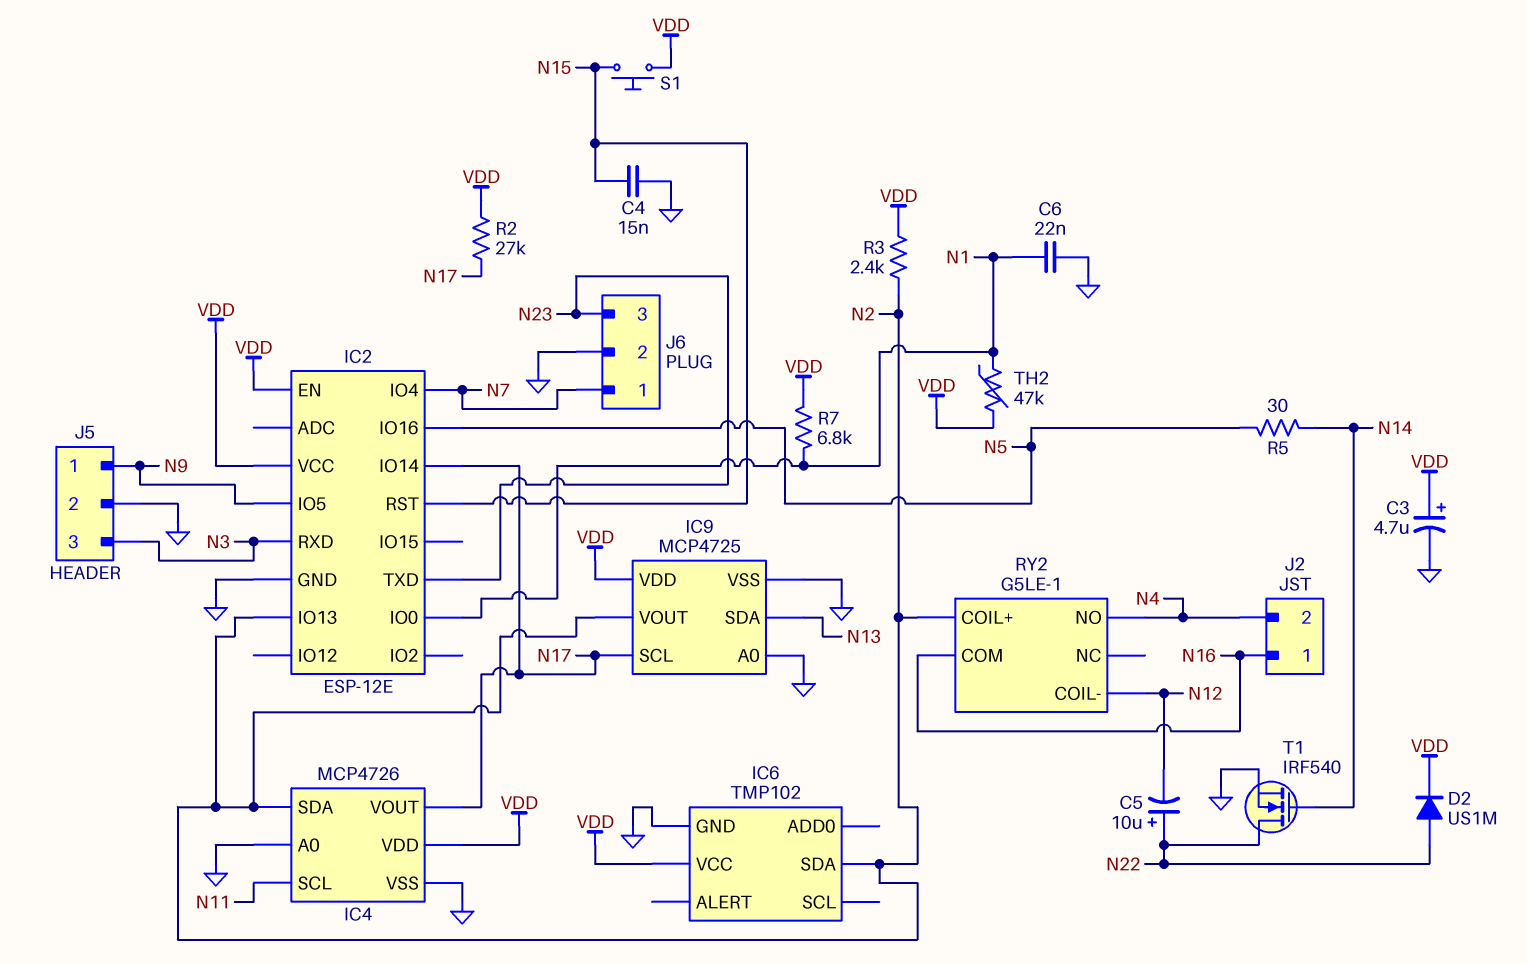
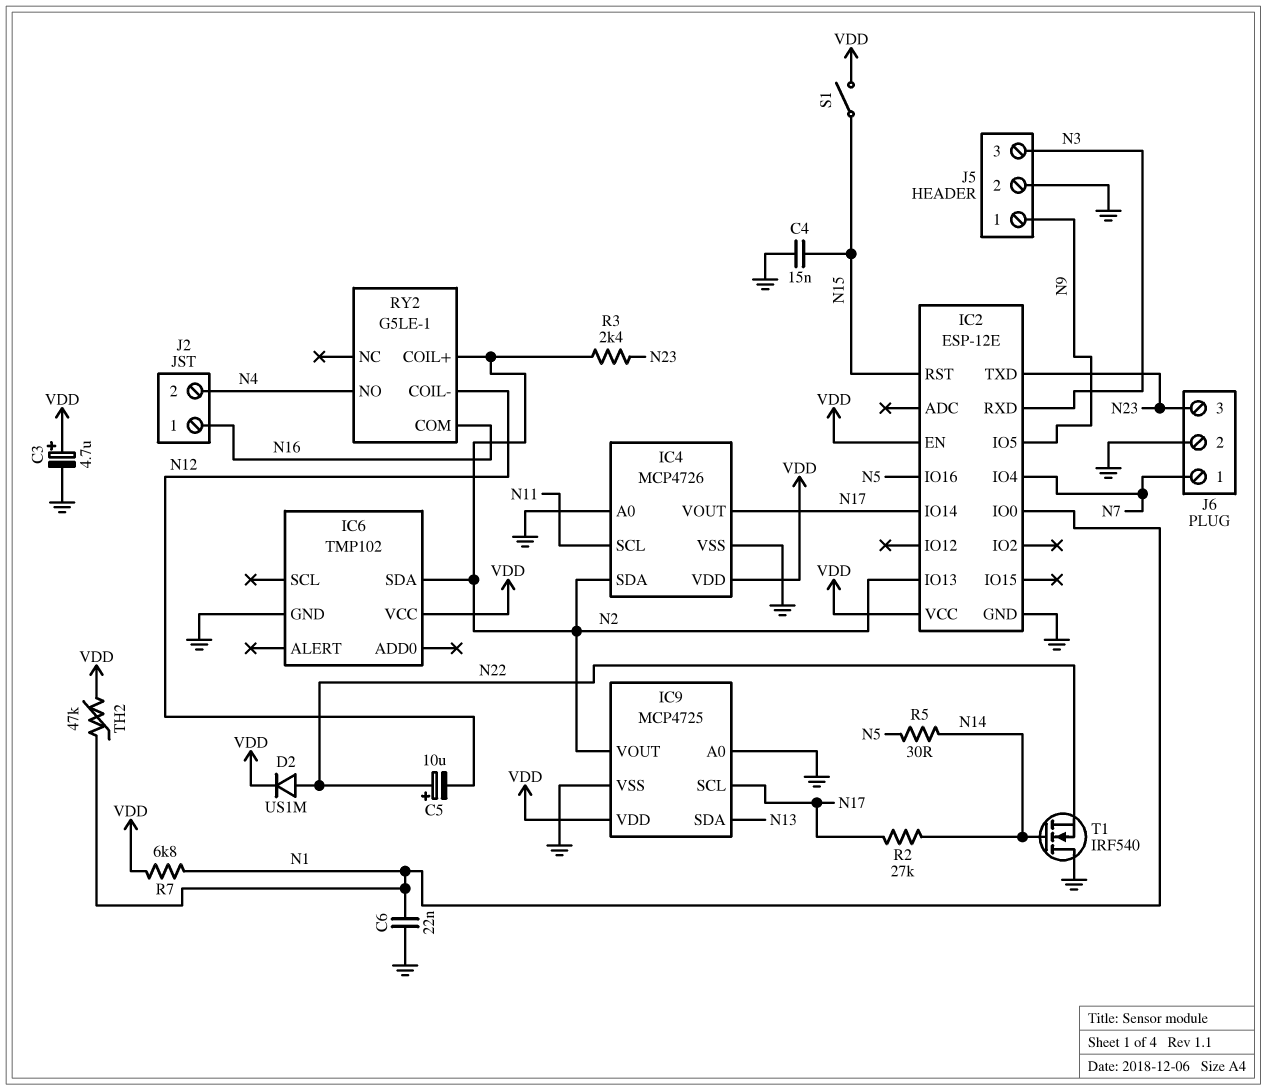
R2: 27k (N17, VDD) -> 27k (N14, N17)
R3: 2.4k (N2, VDD) -> 2.4k (N2, N23)
S1: button (N15, VDD) -> switch (N15, VDD)
T1: NMOS IRF540 (G N14, D N22, S GND) -> NMOS IRF540 (G N14, D GND, S N22)

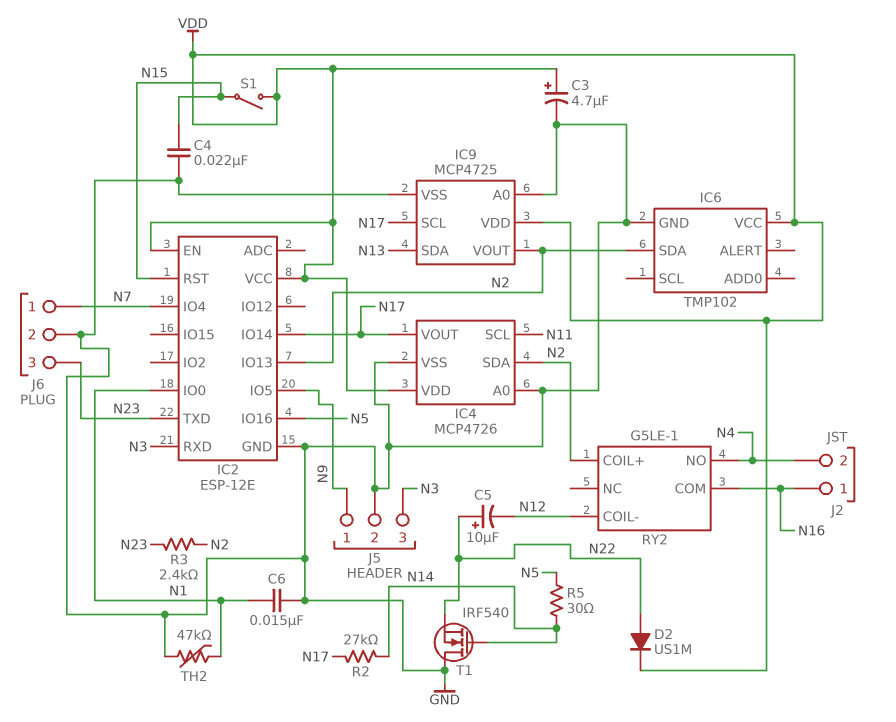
C4: 15nF (GND, N15) -> 22nF (GND, N15)
C6: 22nF (GND, N1) -> 15nF (GND, N1)
R7: 6.8k (N1, VDD) -> none
TH2: 47k (N1, VDD) -> 47k (GND, N1)

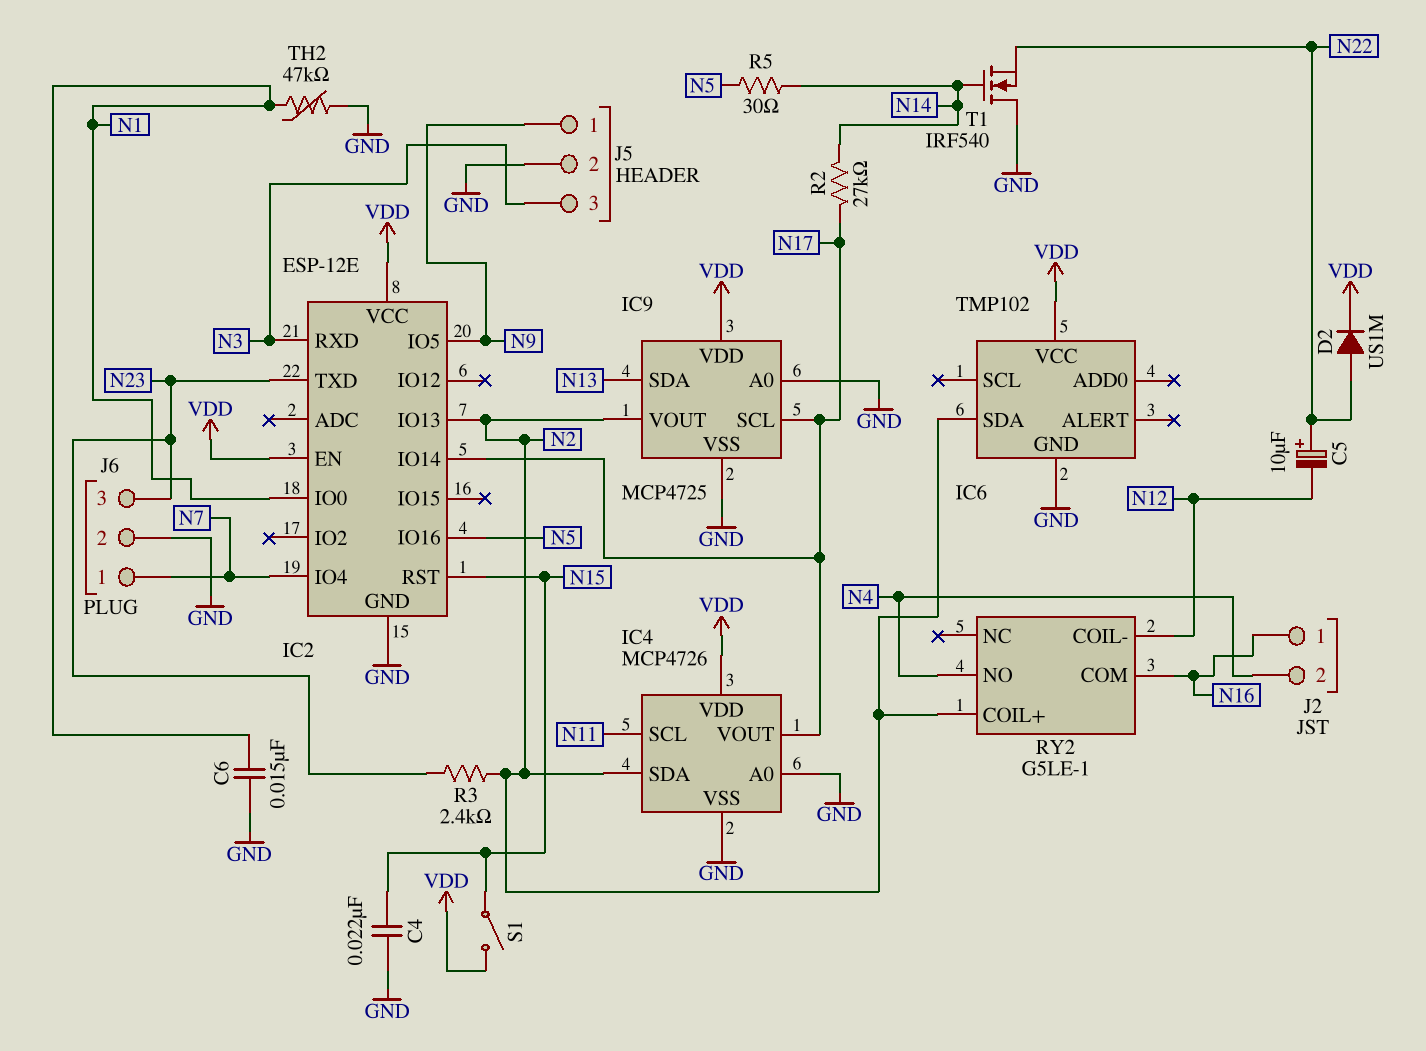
C3: 4.7uF (plus VDD, minus GND) -> none

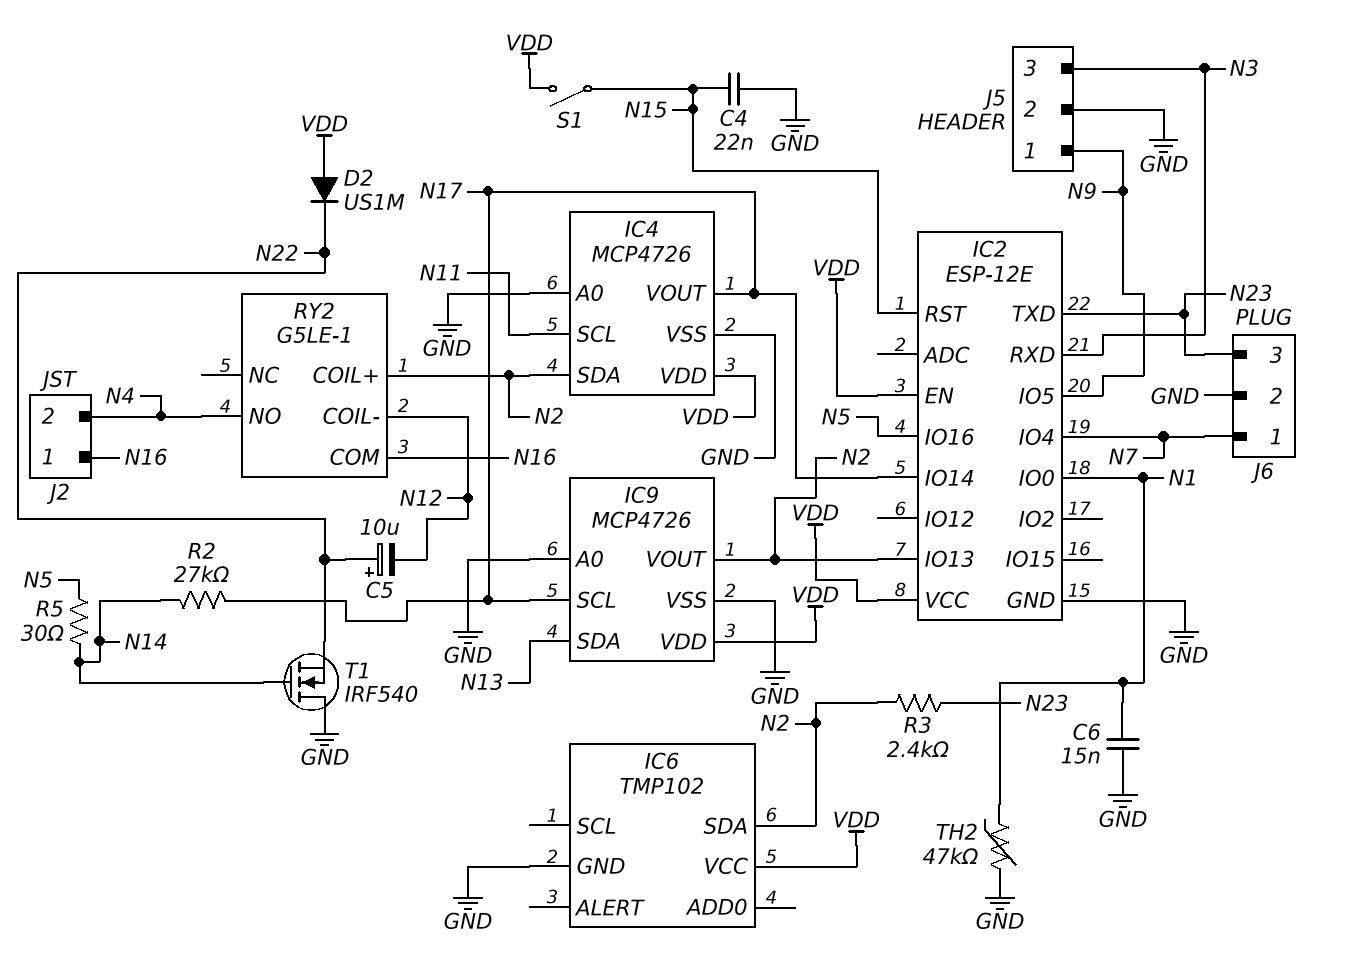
D2: diode US1M (A N22, K VDD) -> diode US1M (A VDD, K N22)
IC9: MCP4725 -> MCP4726

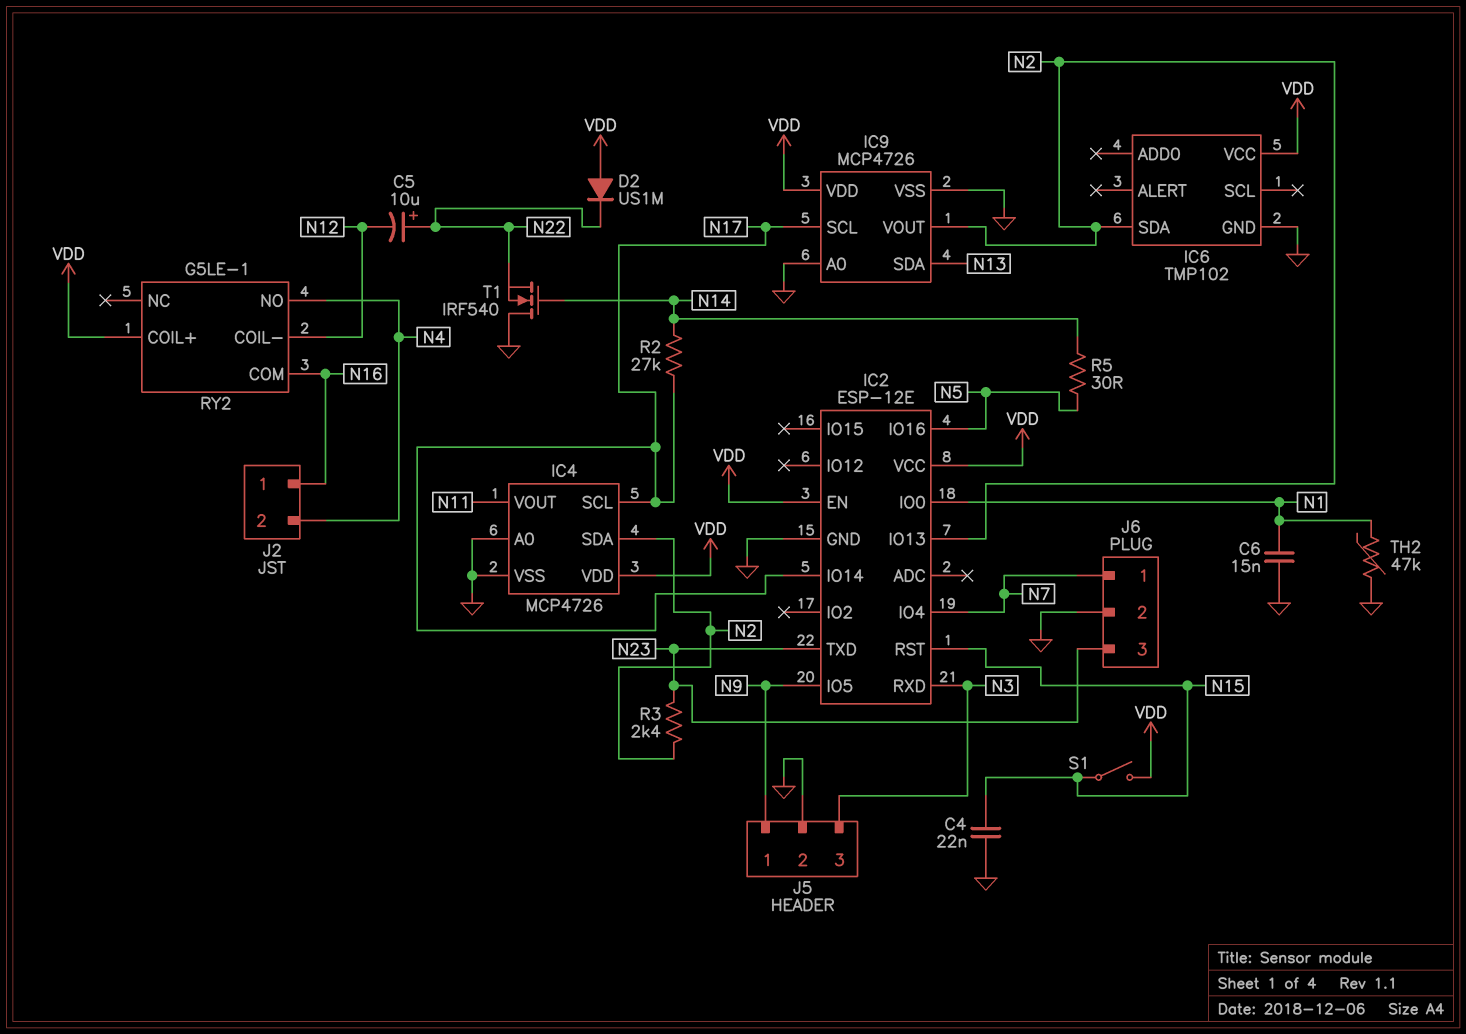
IC4 pin SCL: N11 -> N17
IC4 pin VOUT: N17 -> N11
RY2 pin COIL+: N2 -> VDD

